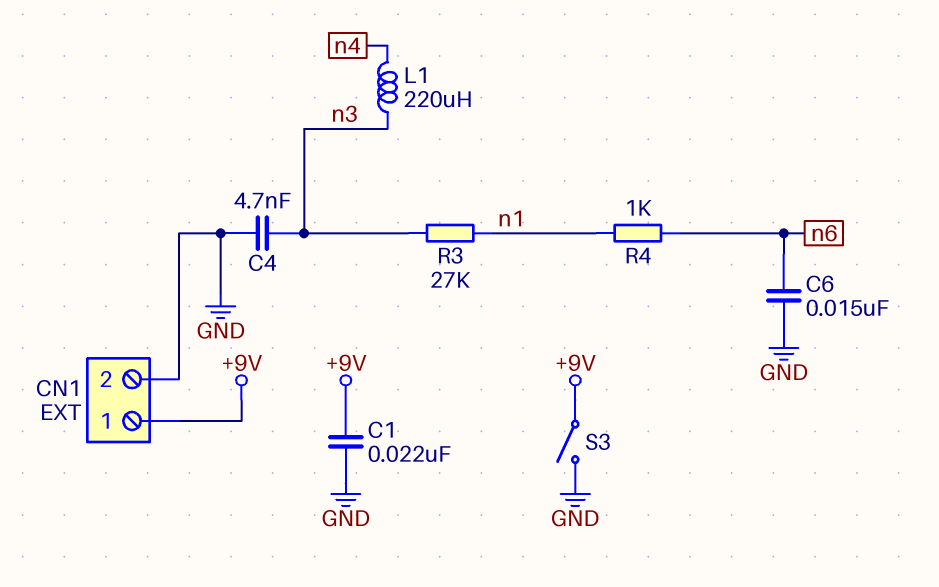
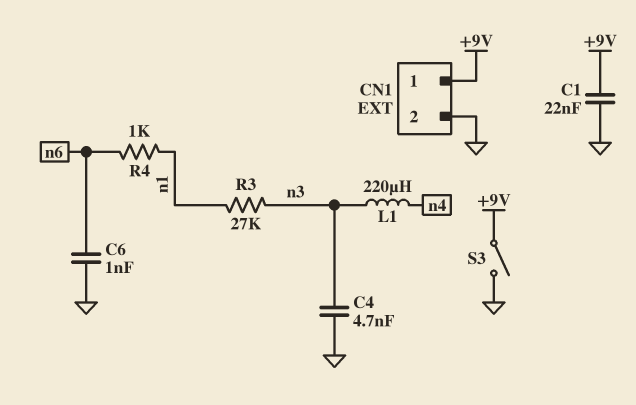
C6: 15nF (GND, n6) -> 1nF (GND, n6)

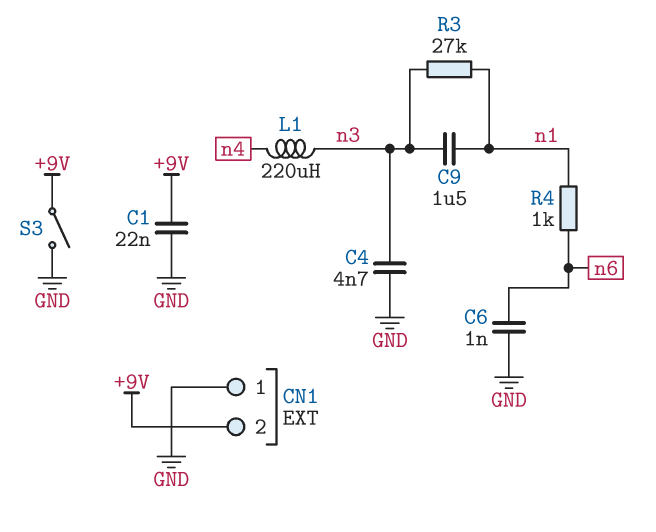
C9: none -> 1.5uF (n1, n3)
CN1 pin 1: +9V -> GND
CN1 pin 2: GND -> +9V

